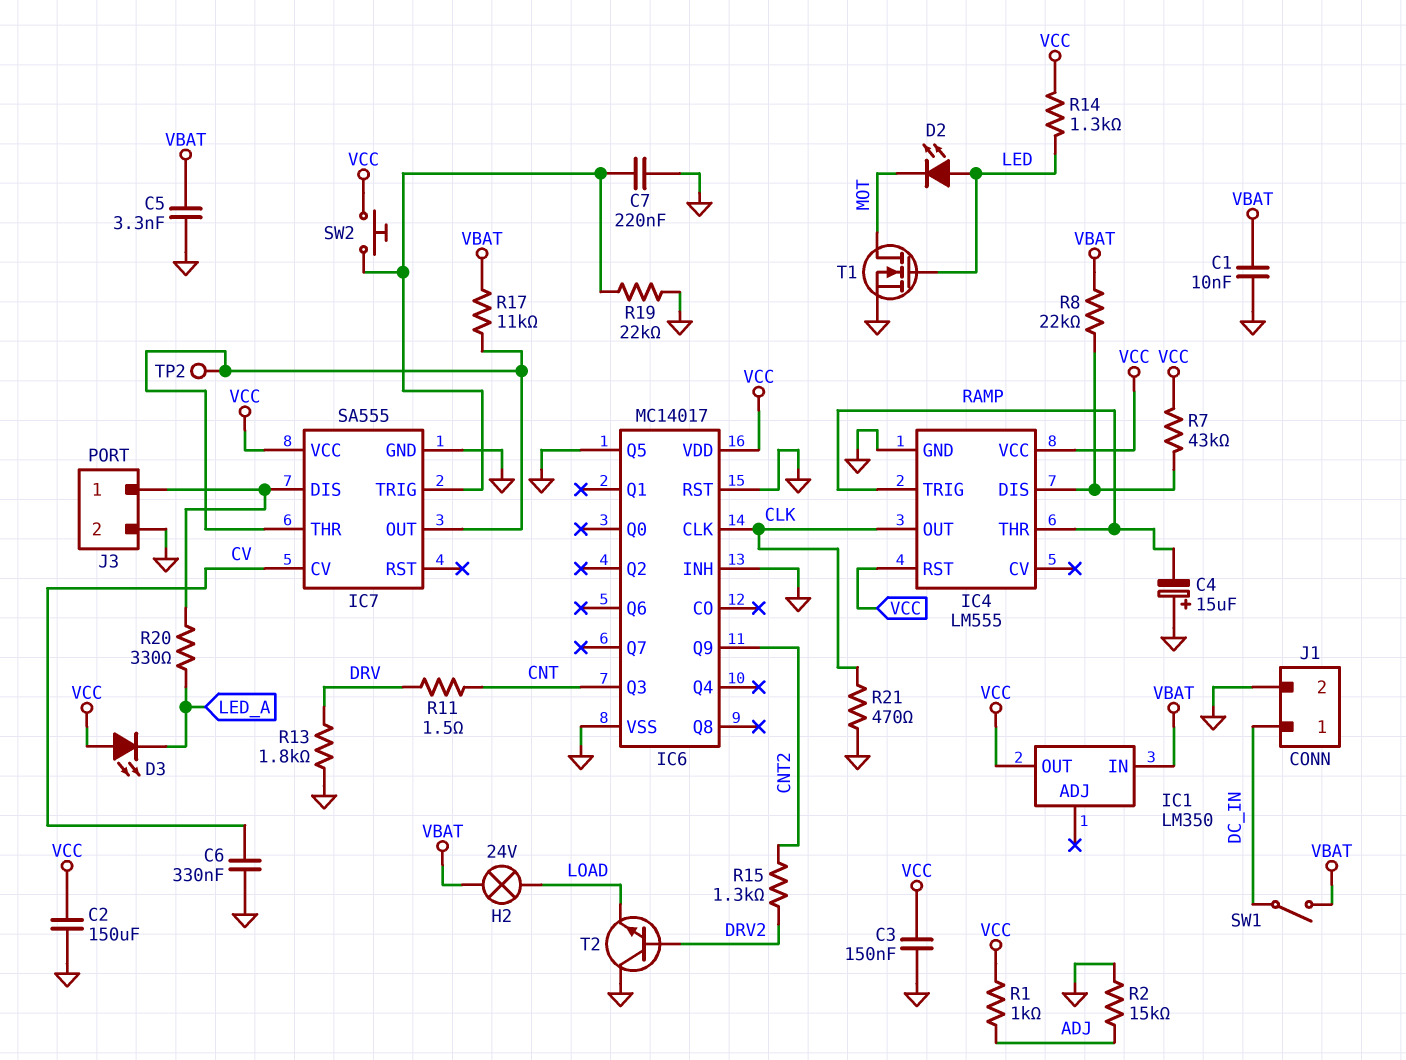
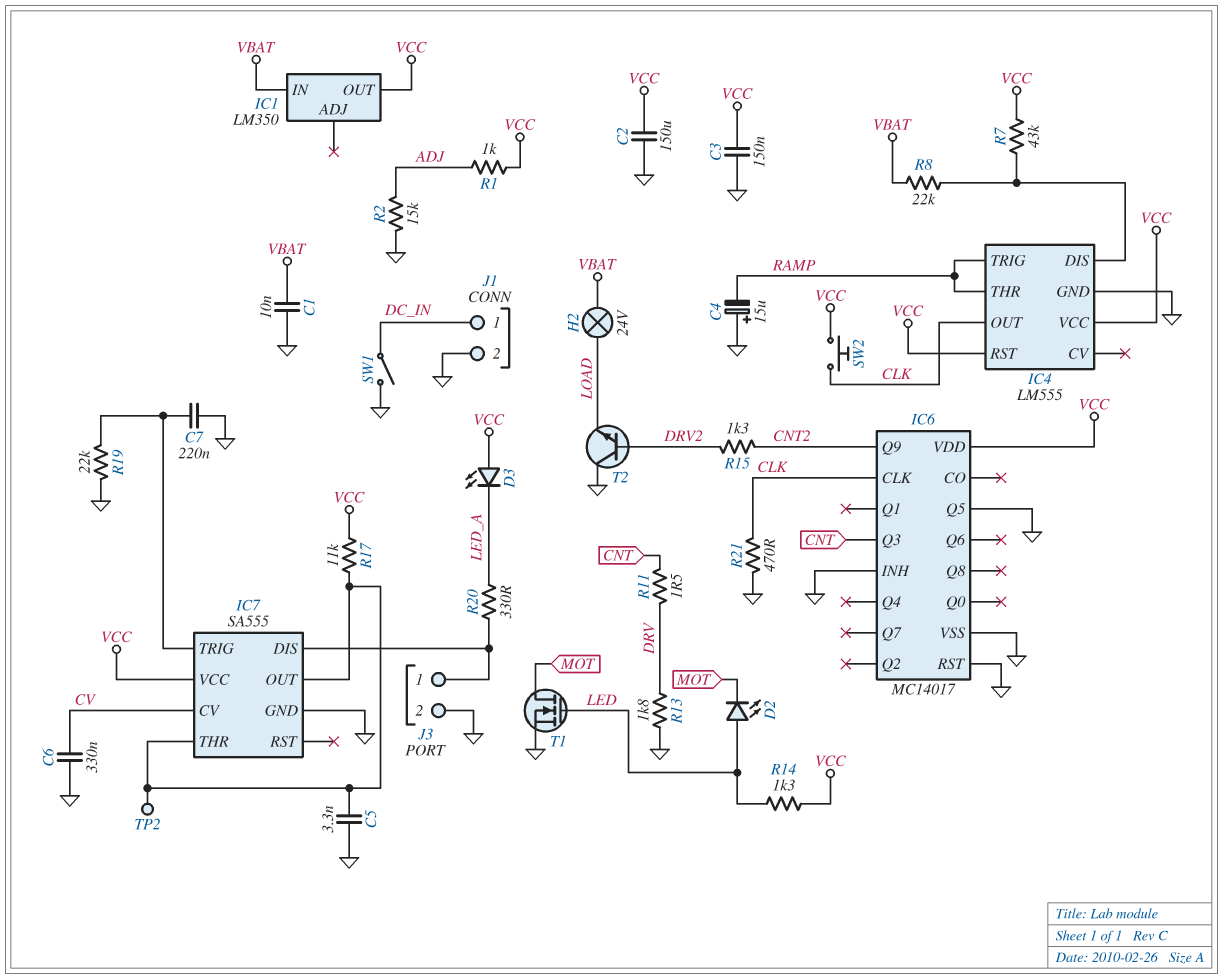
C5: 3.3nF (GND, VBAT) -> 3.3nF (GND, IC7/OUT)
R17: 11k (IC7/OUT, VBAT) -> 11k (IC7/OUT, VCC)
SW1: switch (DC_IN, VBAT) -> switch (DC_IN, GND)
SW2: button (IC7/TRIG, VCC) -> button (CLK, VCC)

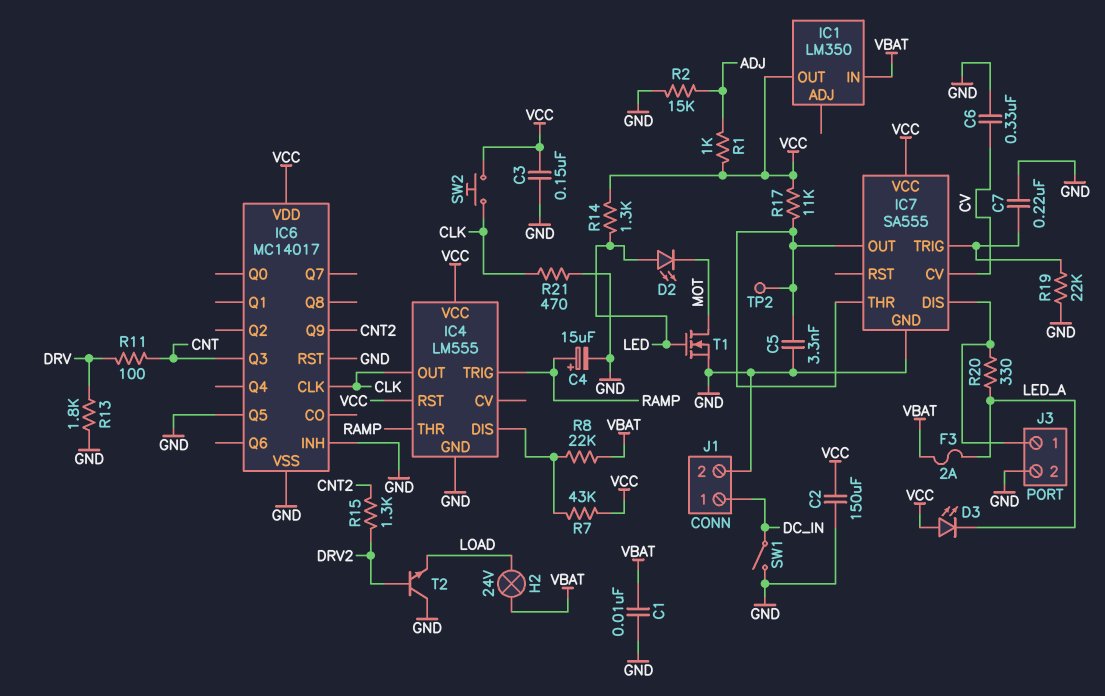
C4: 15uF (plus GND, minus RAMP) -> 15uF (plus RAMP, minus GND)
F3: none -> 2A (LED_A, VBAT)
R11: 1.5 (CNT, DRV) -> 100 (CNT, DRV)

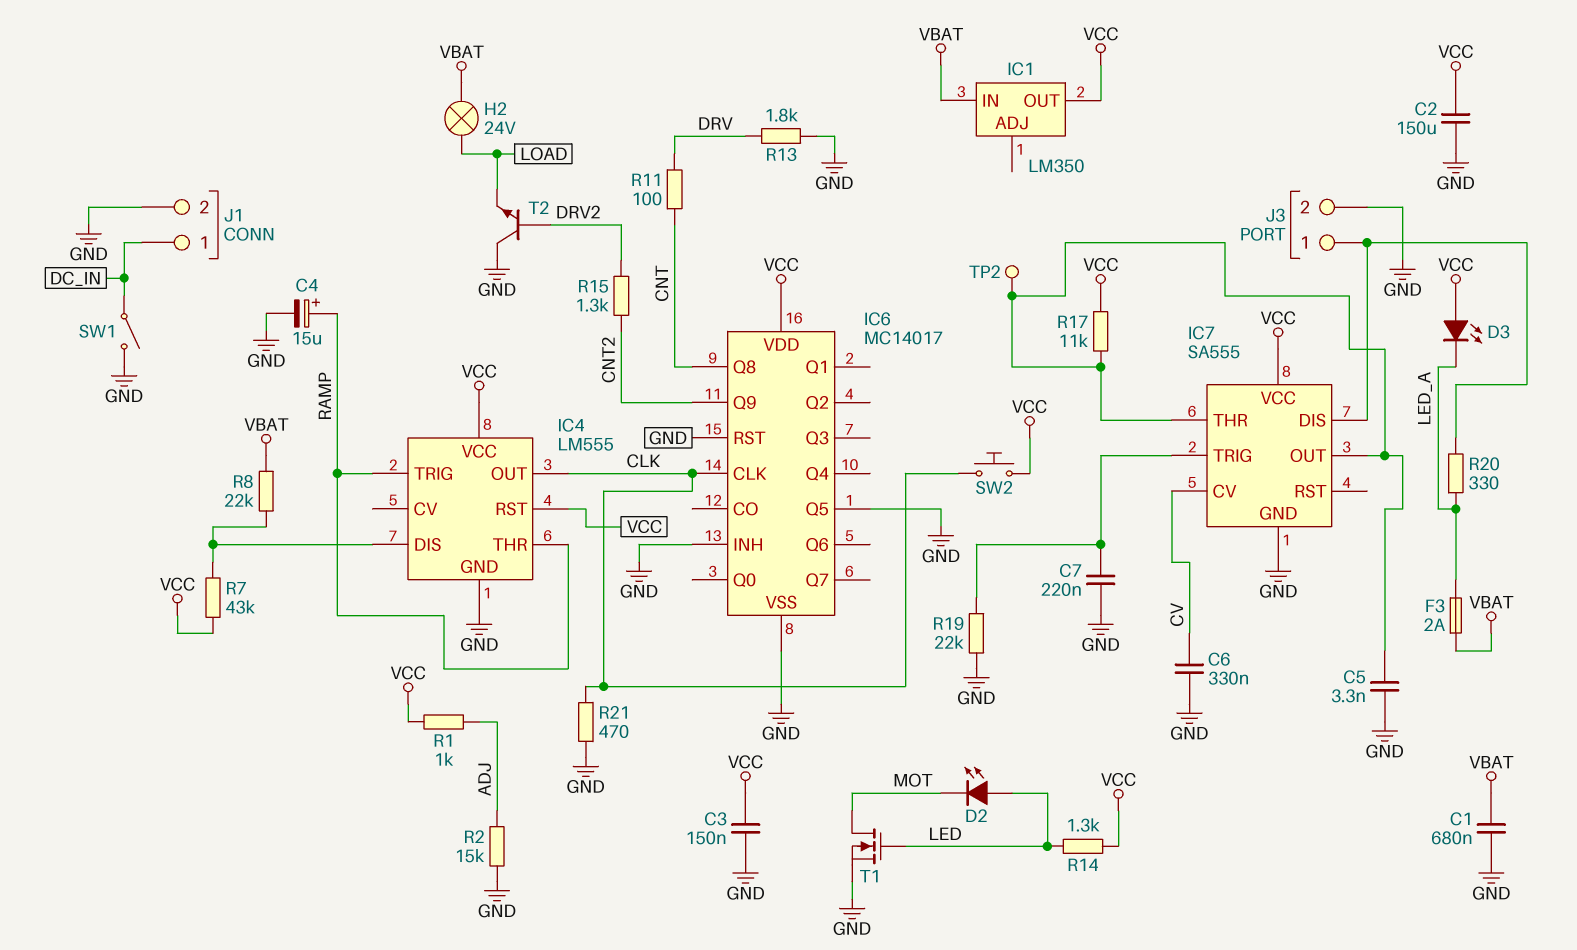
C1: 10nF (GND, VBAT) -> 680nF (GND, VBAT)
IC6 pin Q3: CNT -> none
IC6 pin Q8: none -> CNT

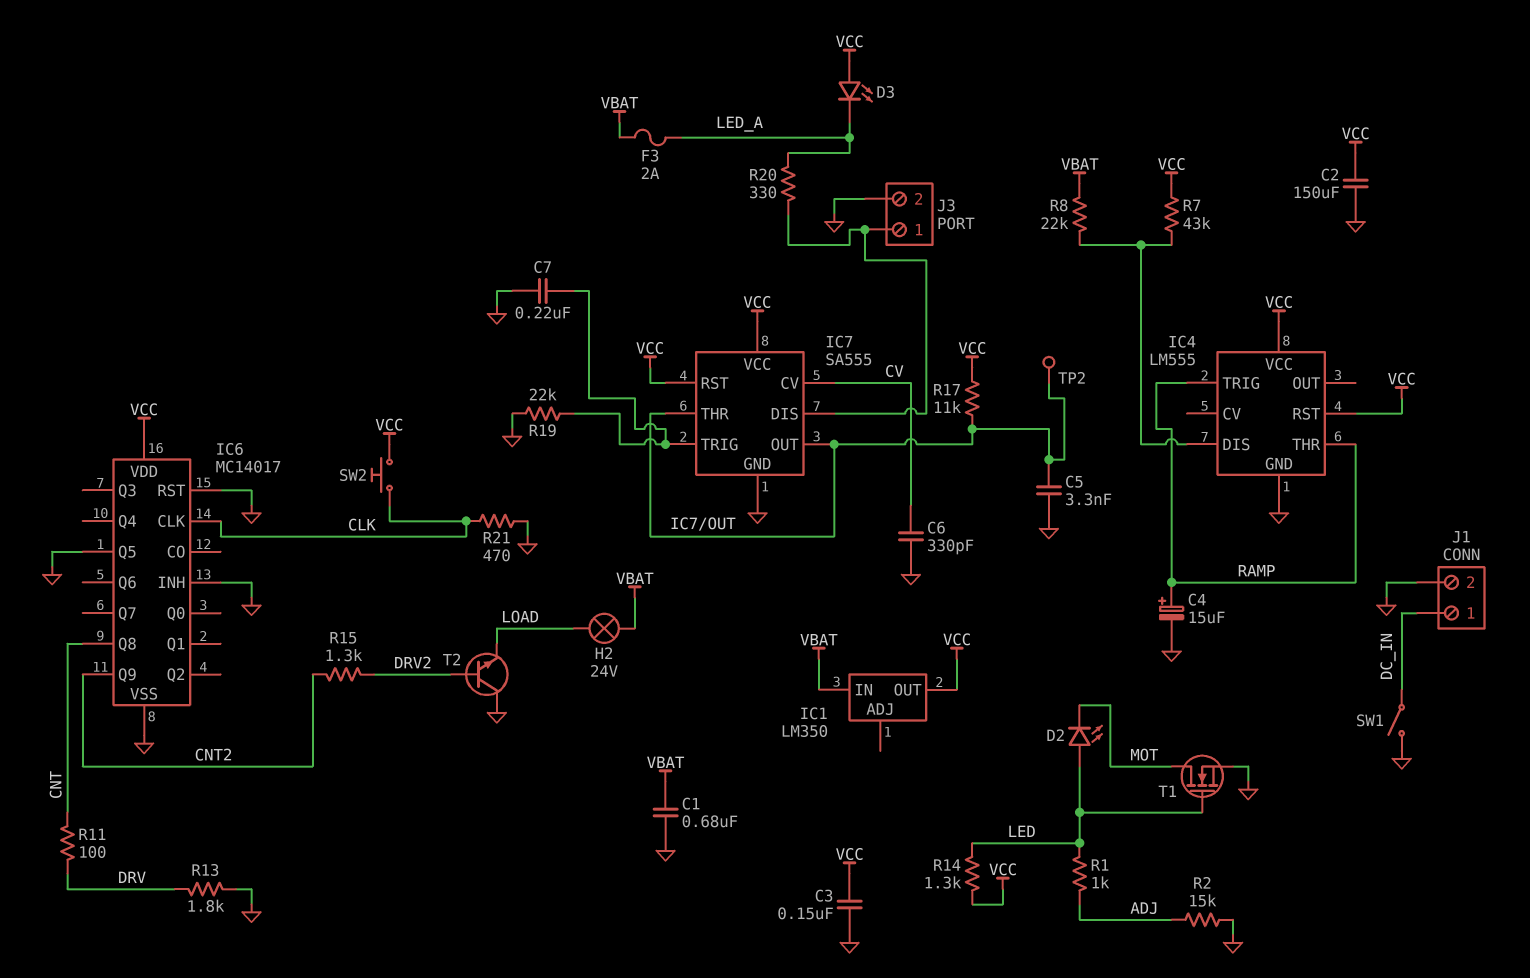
C6: 330nF (CV, GND) -> 330pF (CV, GND)
IC4 pin OUT: CLK -> none
IC7 pin RST: none -> VCC
R1: 1k (ADJ, VCC) -> 1k (ADJ, LED)

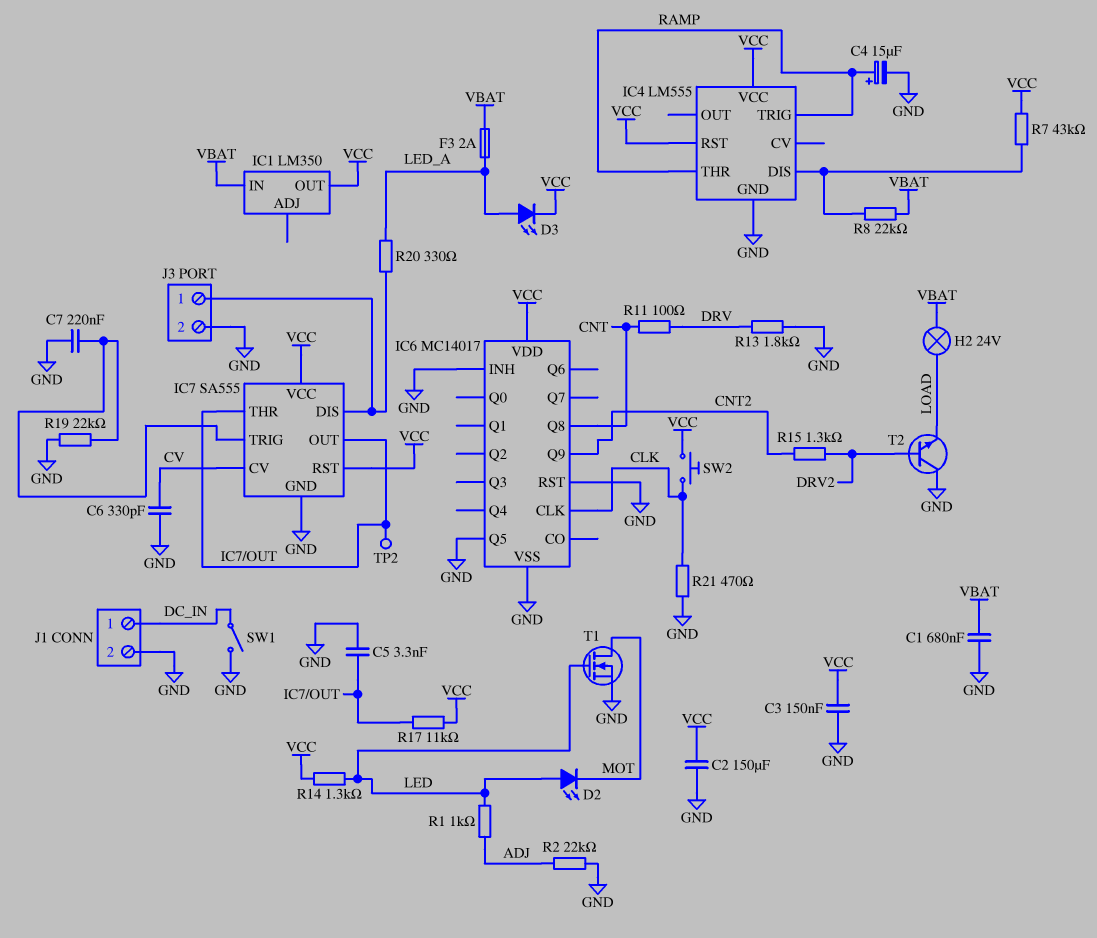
D3: LED (A VCC, K LED_A) -> LED (A LED_A, K VCC)
R2: 15k (ADJ, GND) -> 22k (ADJ, GND)

